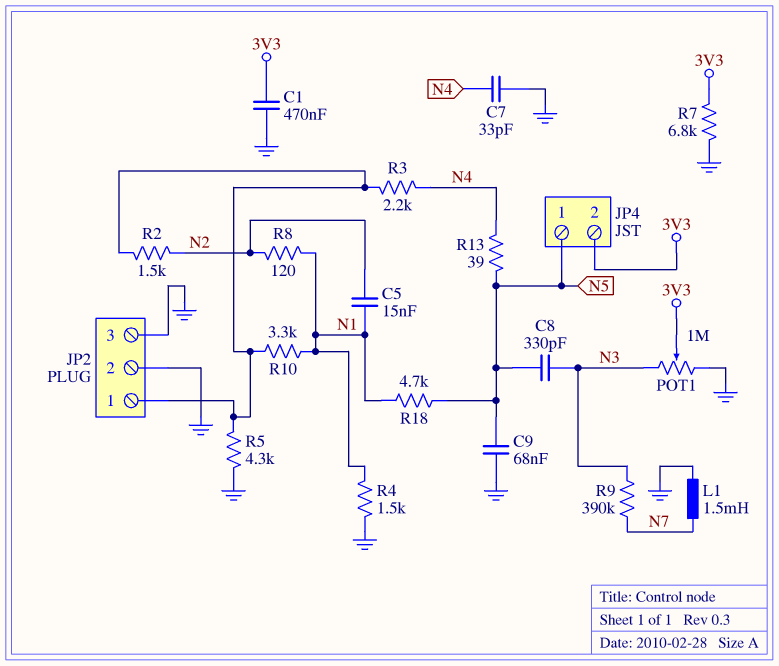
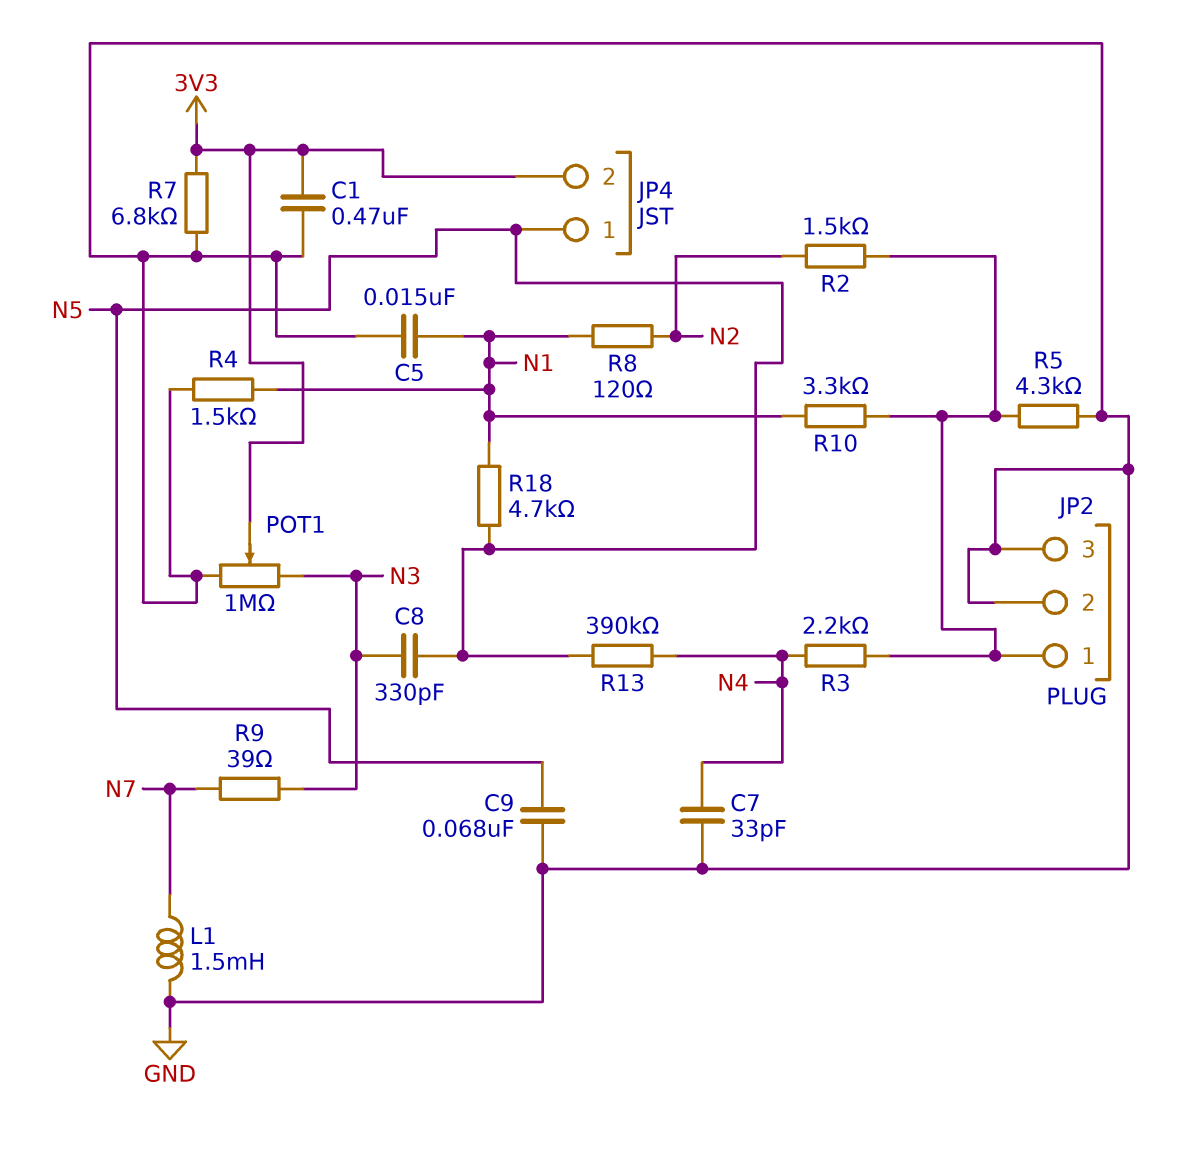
C5: 15nF (N1, N2) -> 15nF (GND, N1)
R9: 390k (N3, N7) -> 39 (N3, N7)
R13: 39 (N4, N5) -> 390k (N4, N5)

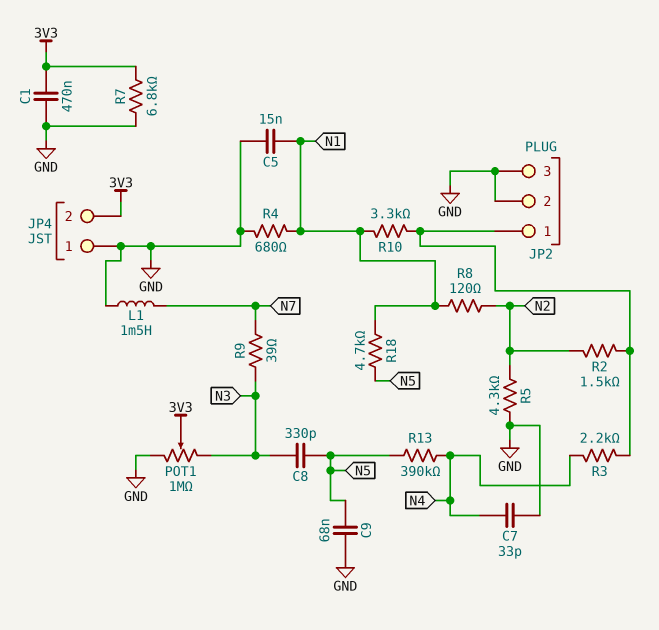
JP4 pin 1: N5 -> GND
R4: 1.5k (GND, N1) -> 680 (GND, N1)
R5: 4.3k (GND, JP2/1) -> 4.3k (GND, N2)

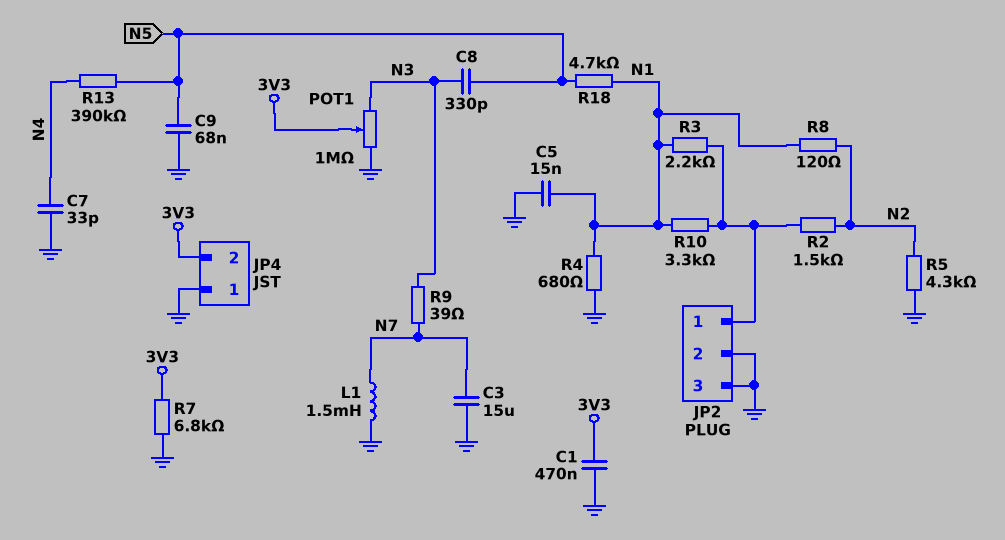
C3: none -> 15uF (GND, N7)
R3: 2.2k (JP2/1, N4) -> 2.2k (JP2/1, N1)

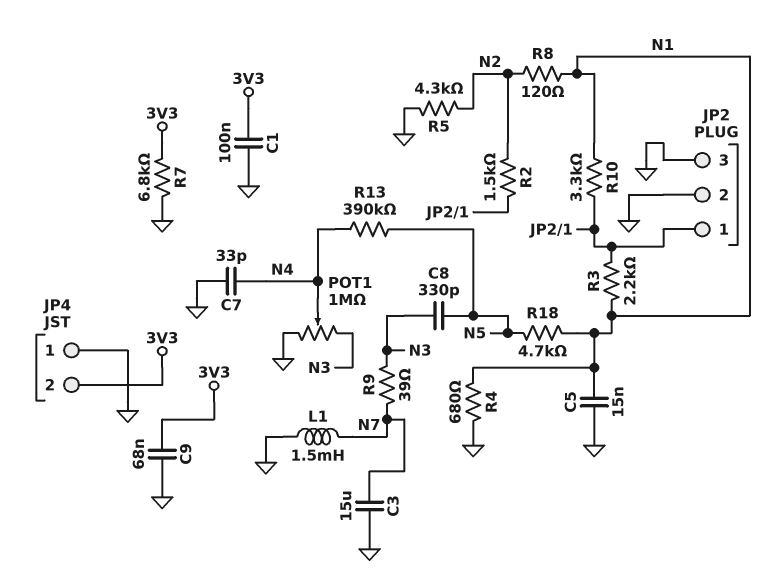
C1: 470nF (3V3, GND) -> 100nF (3V3, GND)
C9: 68nF (GND, N5) -> 68nF (3V3, GND)
POT1: 1M (GND, N3, wiper 3V3) -> 1M (GND, N3, wiper N4)

